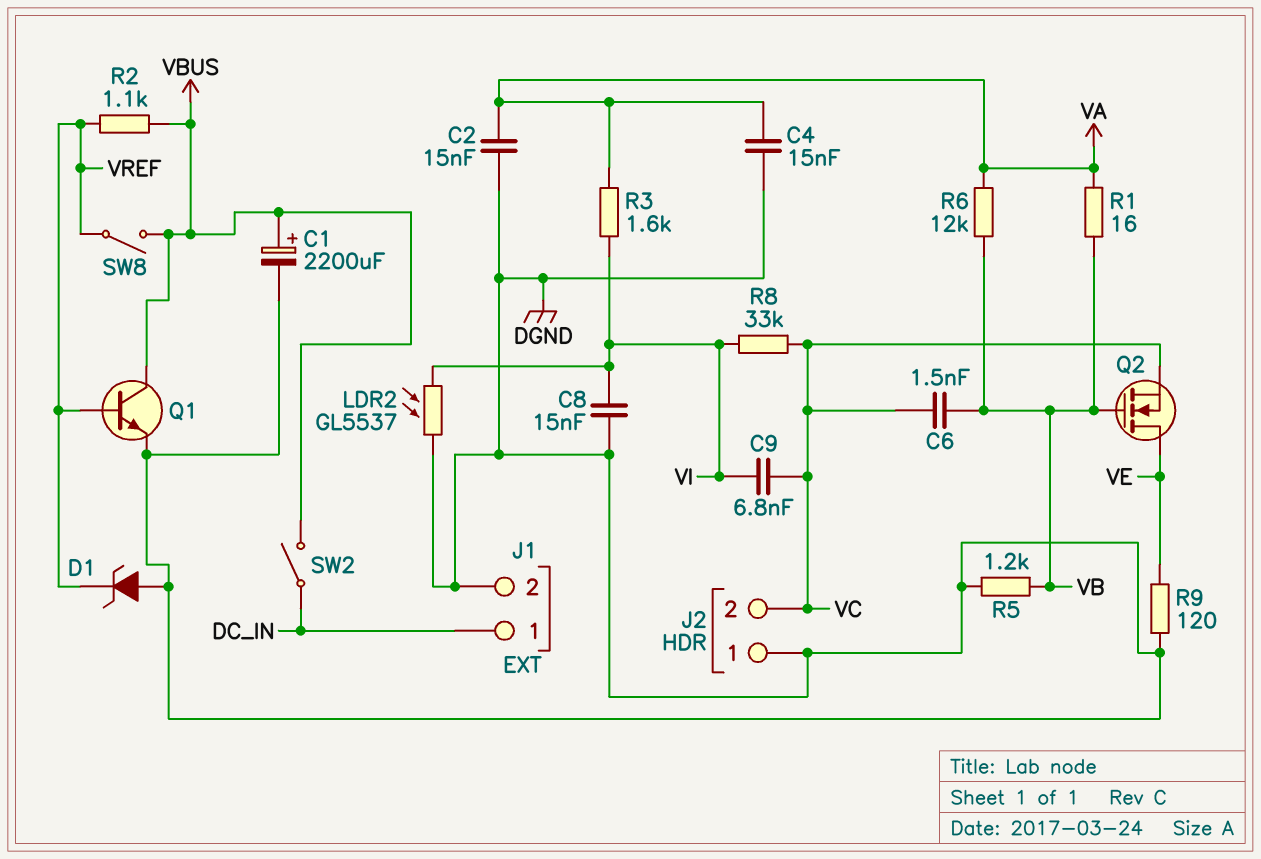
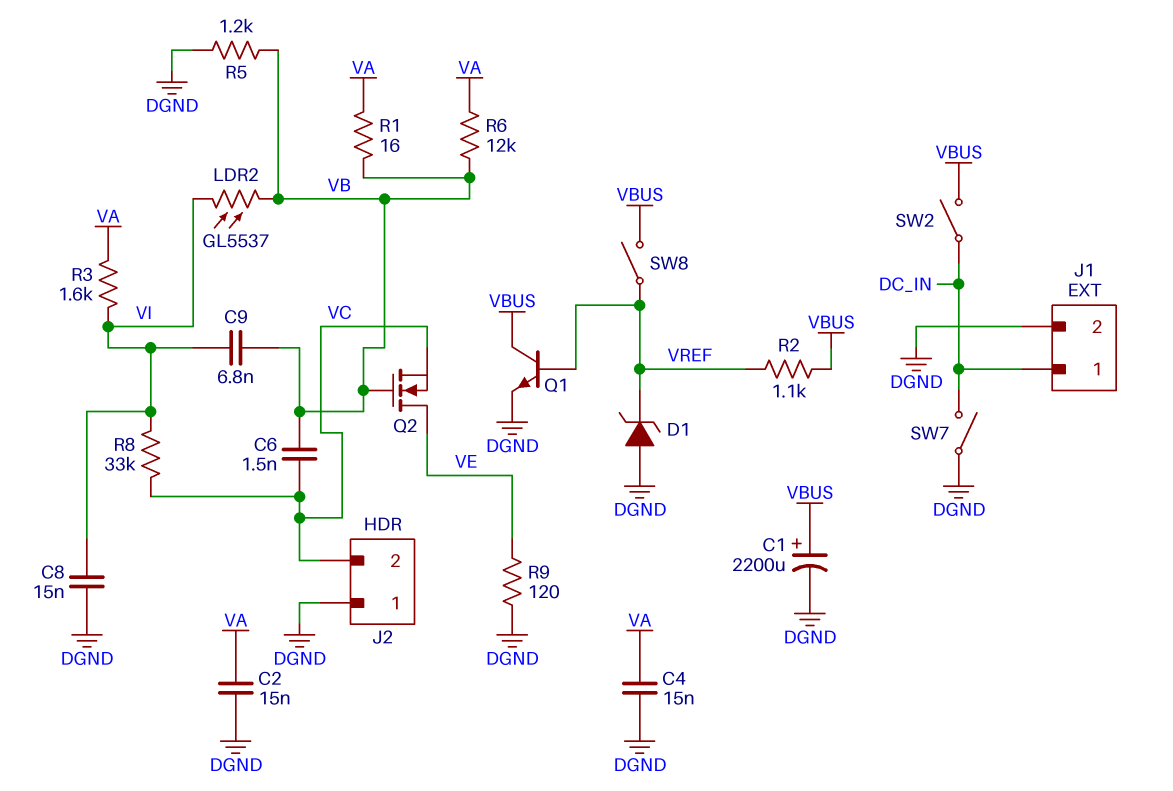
C9: 6.8nF (VC, VI) -> 6.8nF (VB, VI)
LDR2: GL5537 (DGND, VI) -> GL5537 (VB, VI)
SW7: none -> switch (DC_IN, DGND)

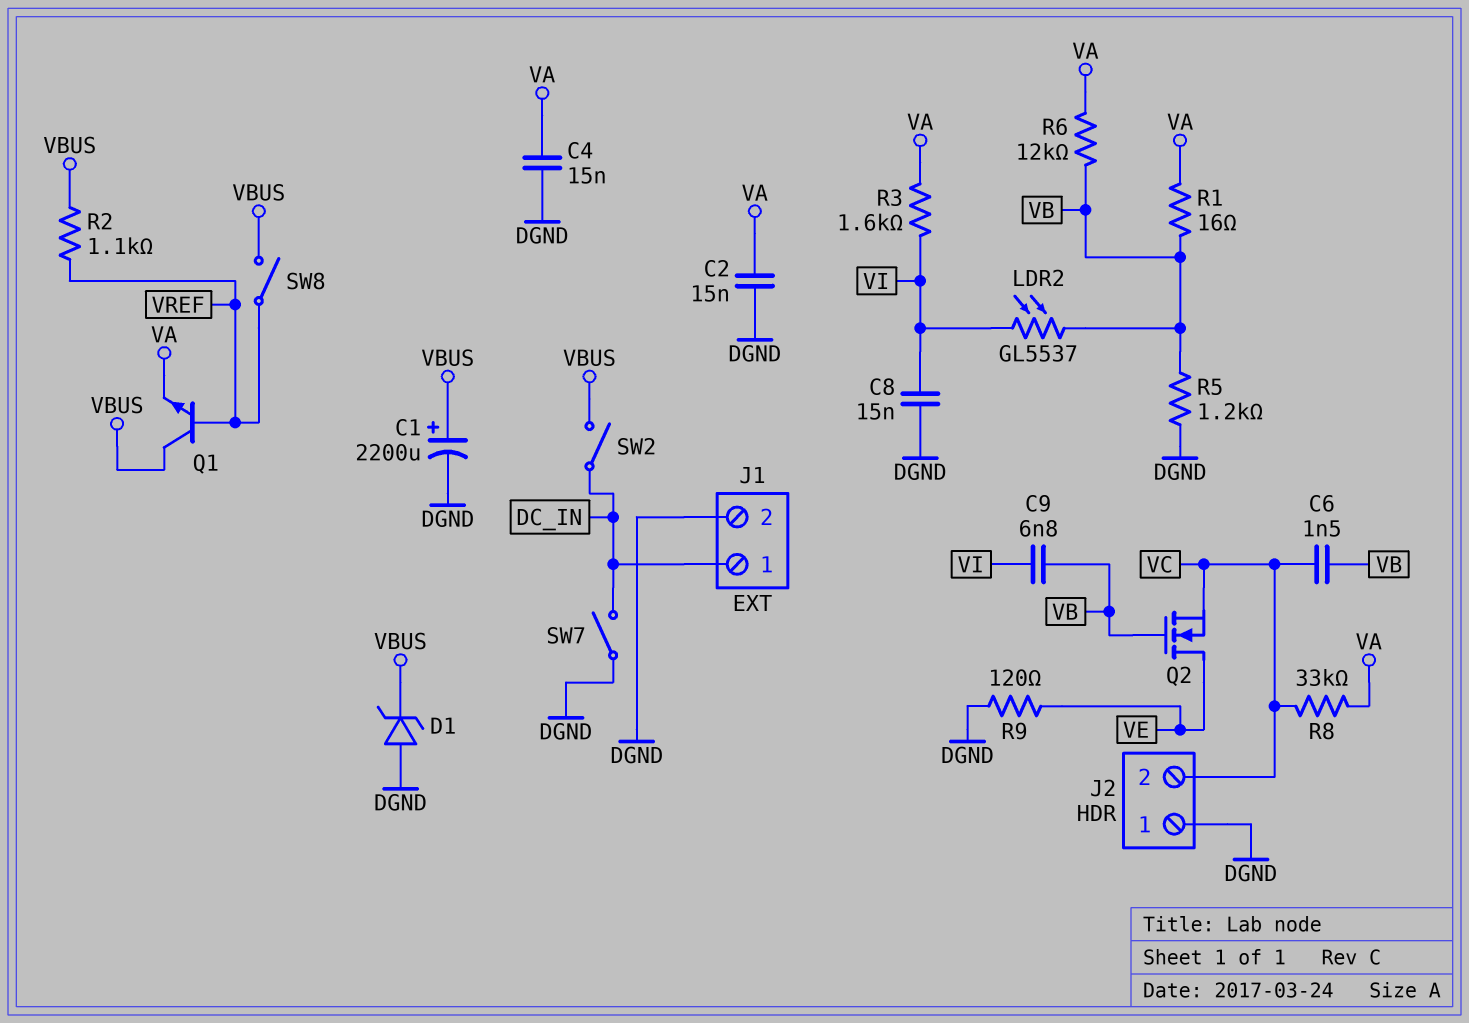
D1: zener (A DGND, K VREF) -> zener (A DGND, K VBUS)
Q1: NPN (B VREF, C VBUS, E DGND) -> NPN (B VREF, C VBUS, E VA)
R8: 33k (VC, VI) -> 33k (VA, VC)

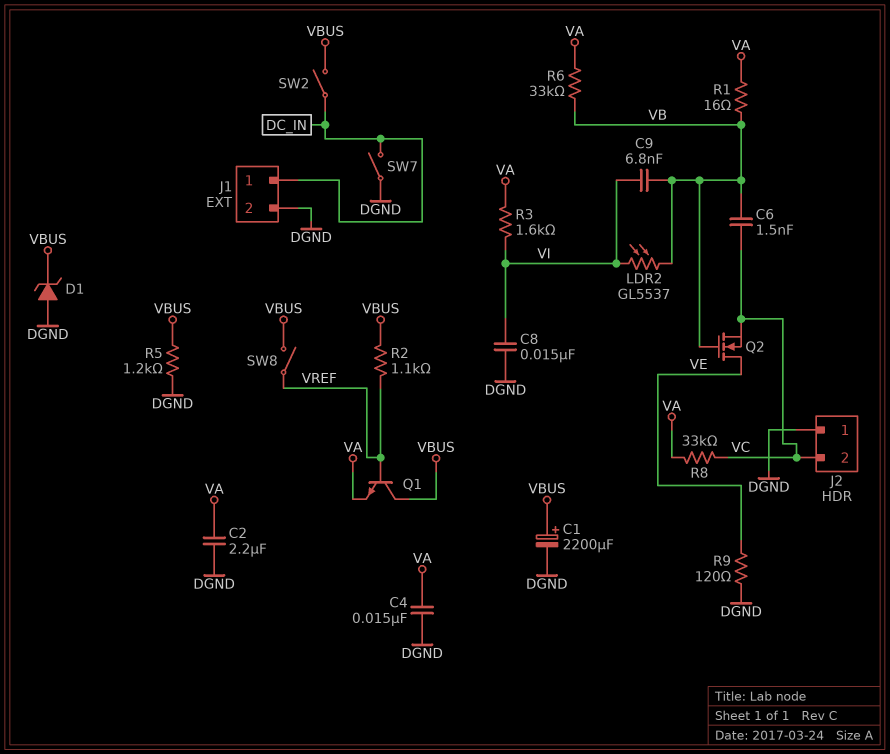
C2: 15nF (DGND, VA) -> 2.2uF (DGND, VA)
R5: 1.2k (DGND, VB) -> 1.2k (DGND, VBUS)
R6: 12k (VA, VB) -> 33k (VA, VB)

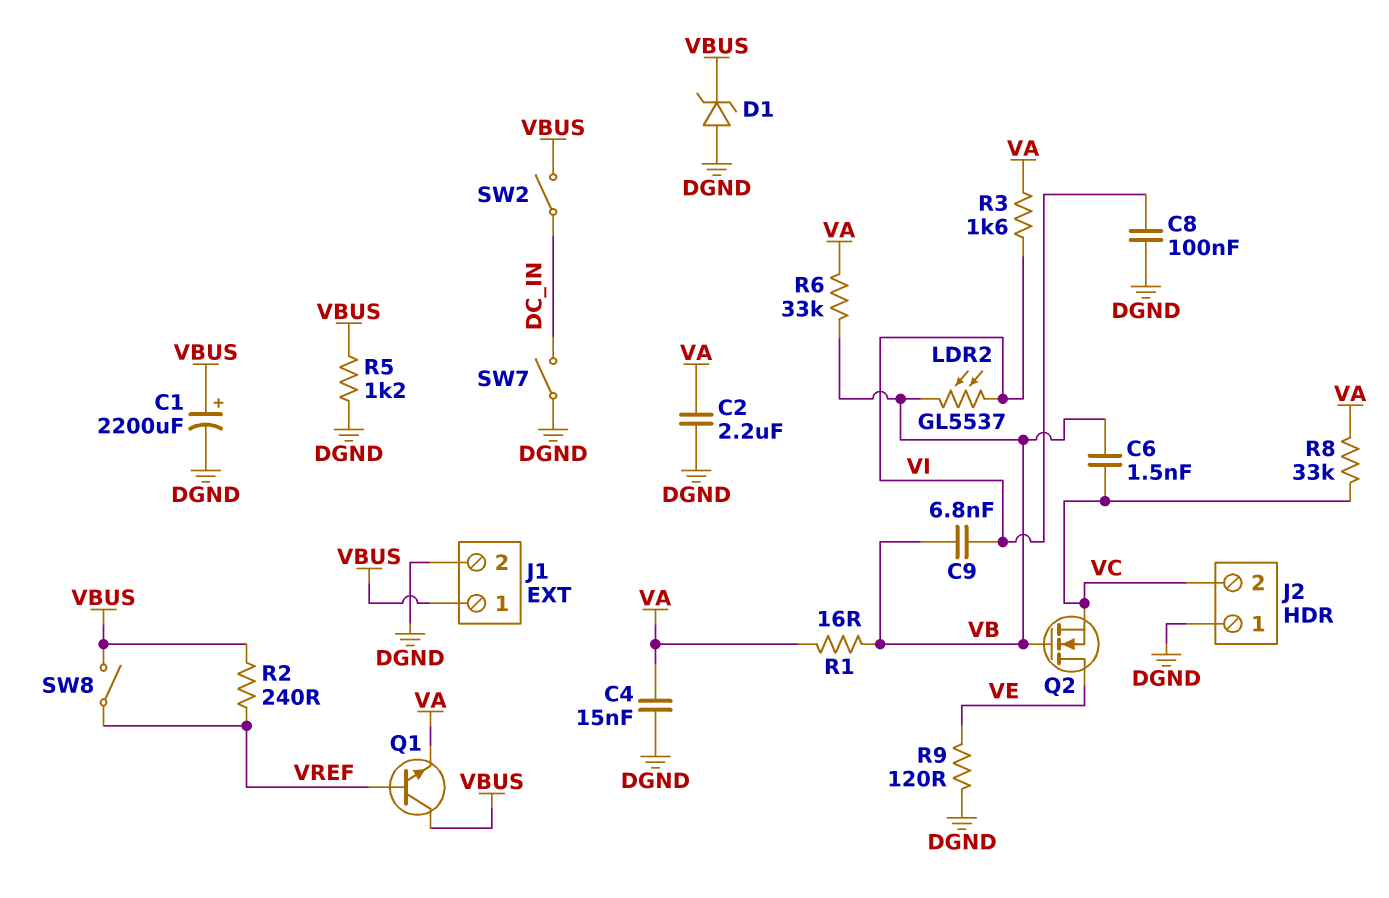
C8: 15nF (DGND, VI) -> 100nF (DGND, VI)
J1 pin 1: DC_IN -> VBUS
R2: 1.1k (VBUS, VREF) -> 240 (VBUS, VREF)

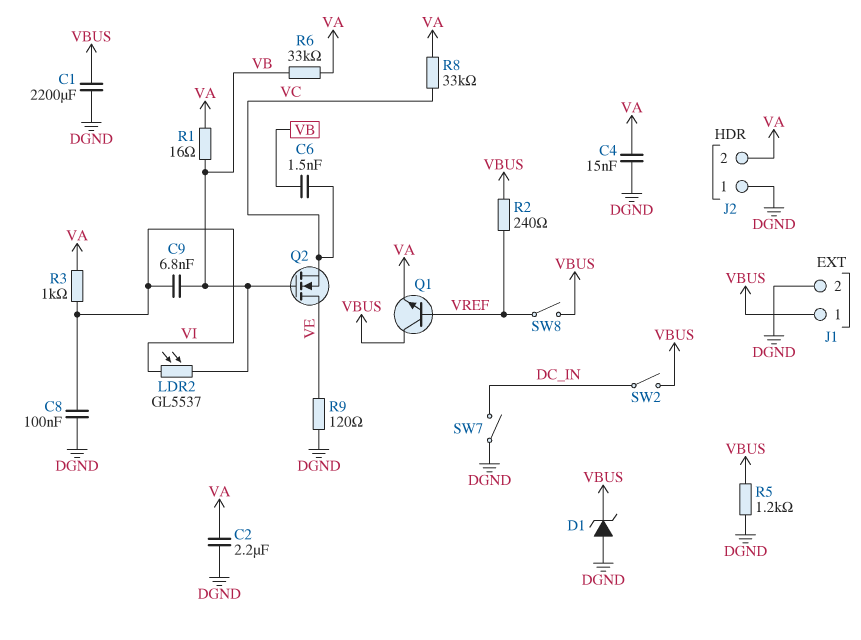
C1: 2200uF (plus VBUS, minus DGND) -> 2200uF (DGND, VBUS)
J2 pin 2: VC -> VA
R3: 1.6k (VA, VI) -> 1k (VA, VI)

